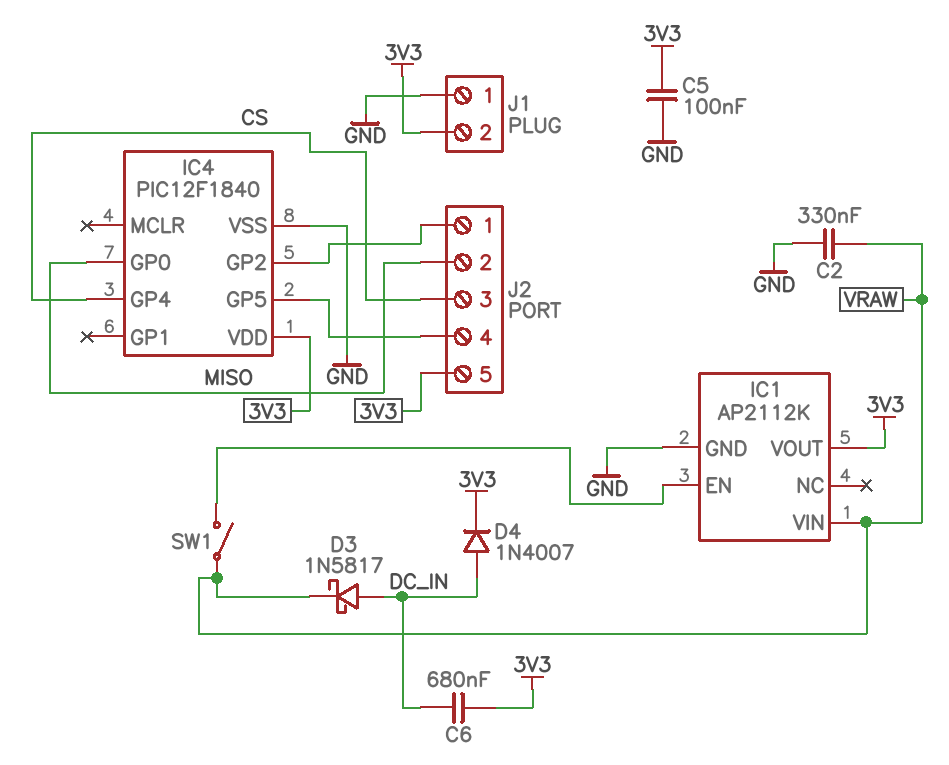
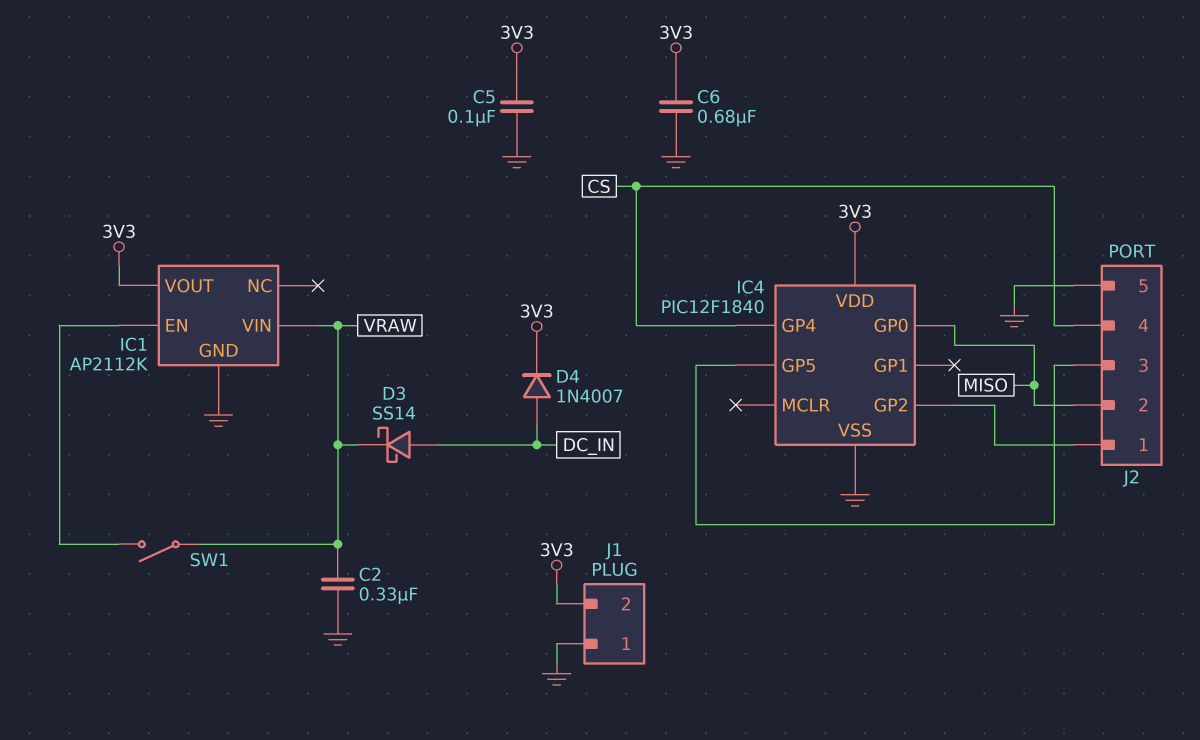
C6: 680nF (3V3, DC_IN) -> 680nF (3V3, GND)
D3: schottky 1N5817 (A DC_IN, K VRAW) -> schottky SS14 (A DC_IN, K VRAW)
J2 pin 3: CS -> IC4/GP5
J2 pin 4: IC4/GP5 -> CS
J2 pin 5: 3V3 -> GND

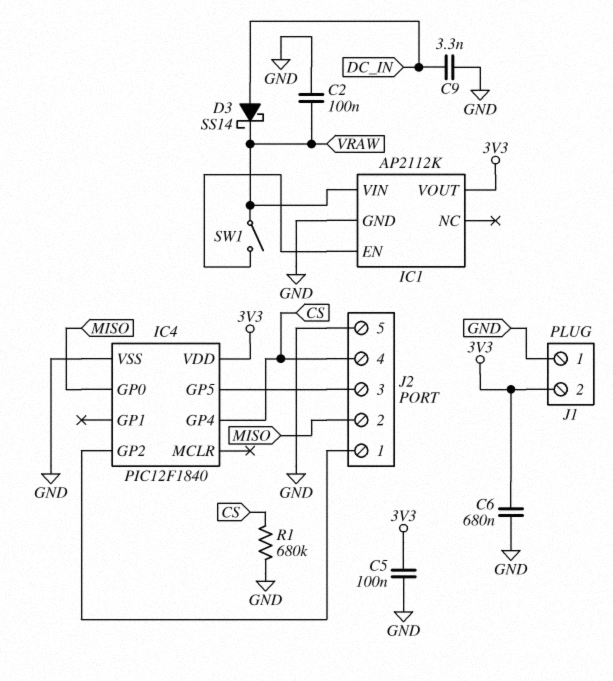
C2: 330nF (GND, VRAW) -> 100nF (GND, VRAW)
C9: none -> 3.3nF (DC_IN, GND)
D4: diode 1N4007 (A DC_IN, K 3V3) -> none
R1: none -> 680k (CS, GND)

